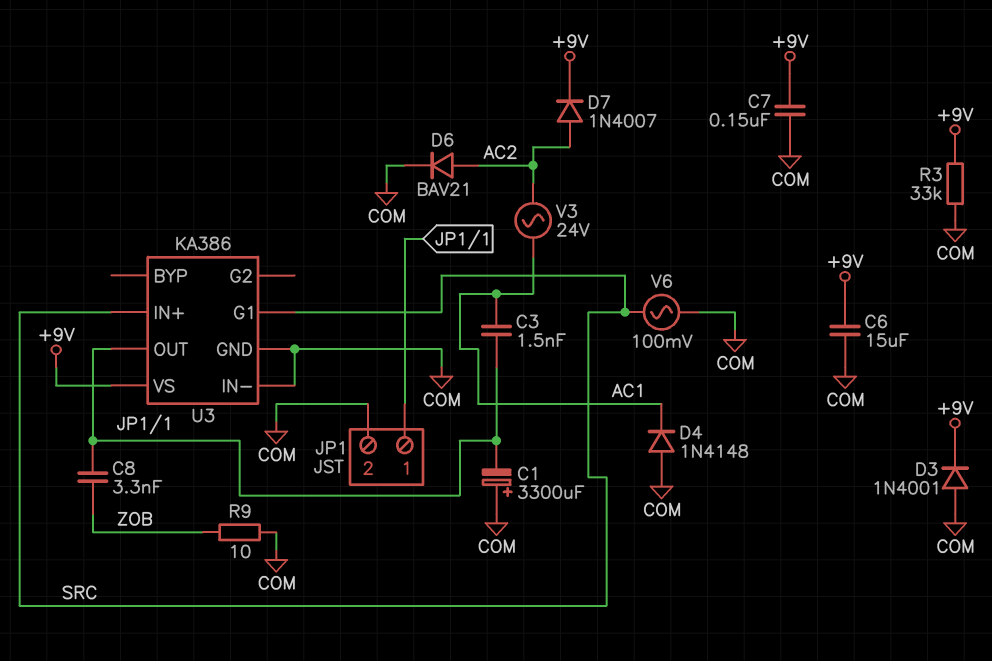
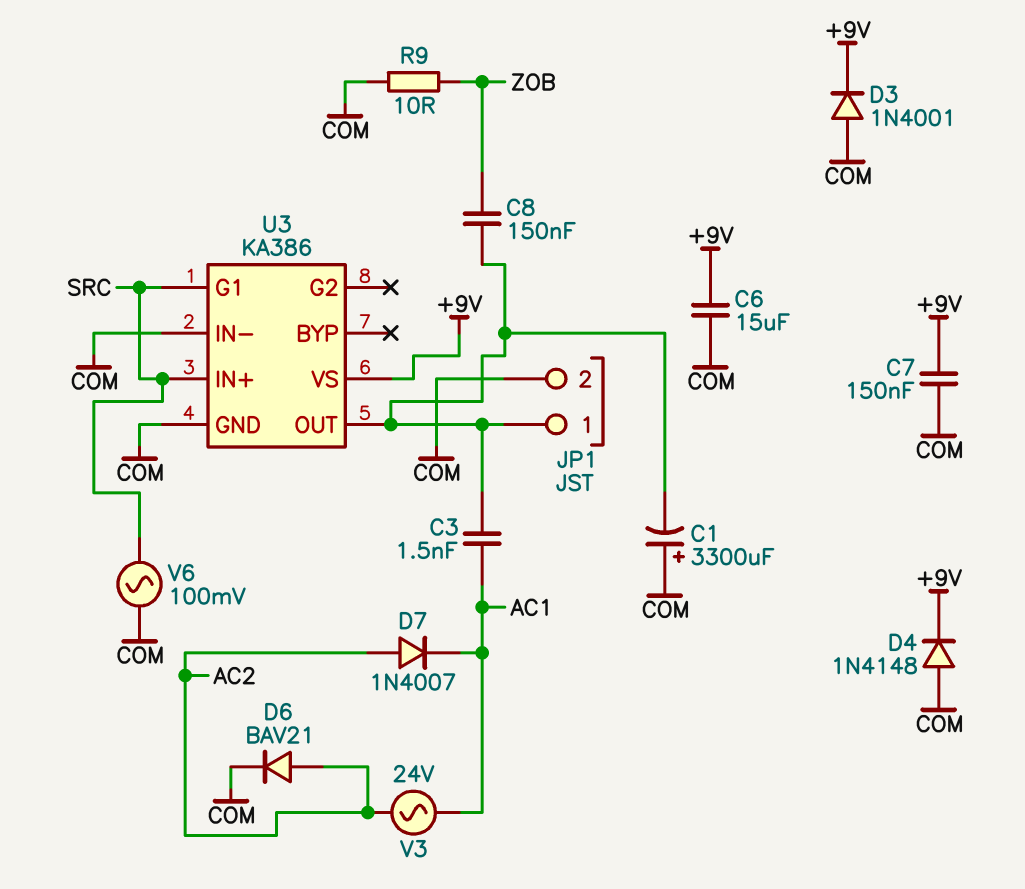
C8: 3.3nF (JP1/1, ZOB) -> 150nF (JP1/1, ZOB)
D4: diode 1N4148 (A COM, K AC1) -> diode 1N4148 (A COM, K +9V)
D7: diode 1N4007 (A AC2, K +9V) -> diode 1N4007 (A AC2, K AC1)
R3: 33k (+9V, COM) -> none

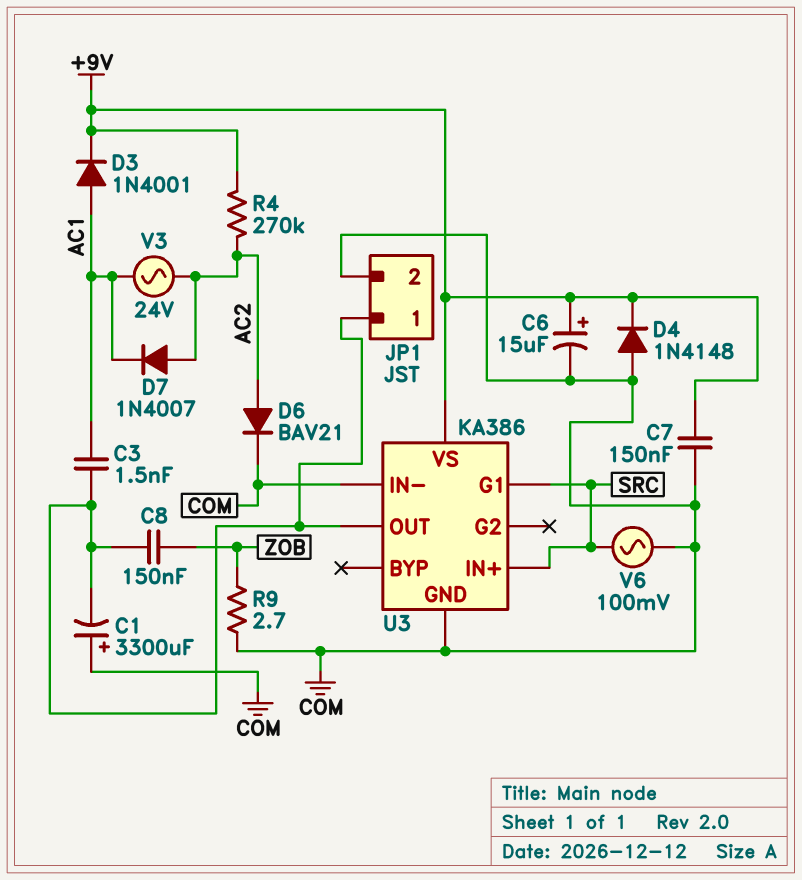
C6: 15uF (+9V, COM) -> 15uF (plus +9V, minus COM)
D3: diode 1N4001 (A COM, K +9V) -> diode 1N4001 (A AC1, K +9V)
R4: none -> 270k (+9V, AC2)
R9: 10 (COM, ZOB) -> 2.7 (COM, ZOB)

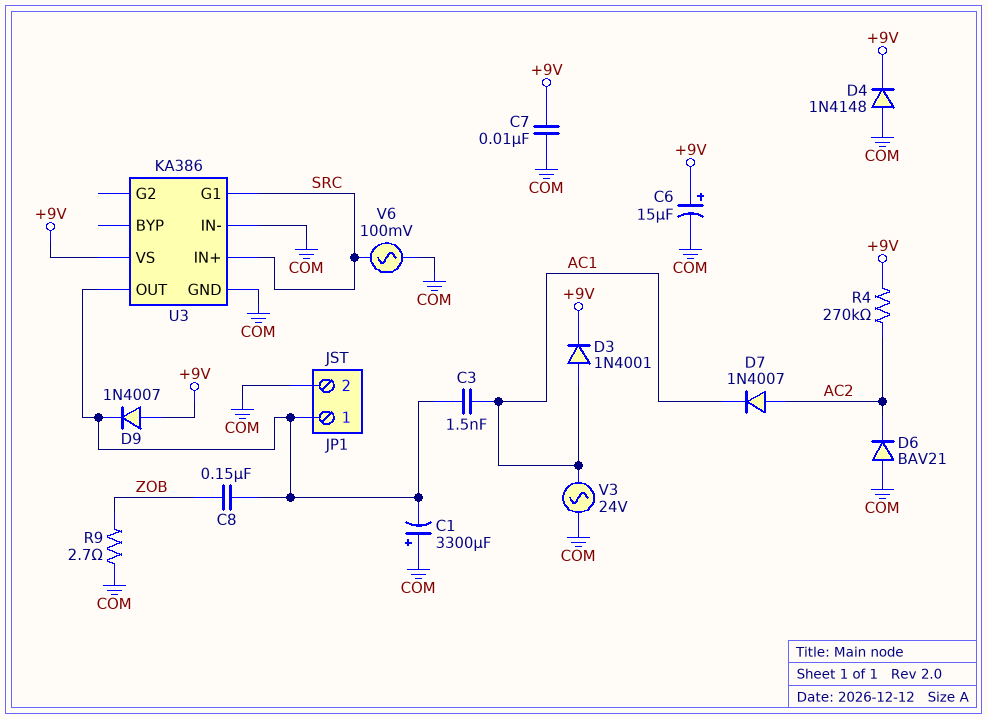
C7: 150nF (+9V, COM) -> 10nF (+9V, COM)
D6: diode BAV21 (A AC2, K COM) -> diode BAV21 (A COM, K AC2)
D9: none -> diode 1N4007 (A +9V, K JP1/1)
V3: AC 24V (AC1, AC2) -> AC 24V (AC1, COM)

